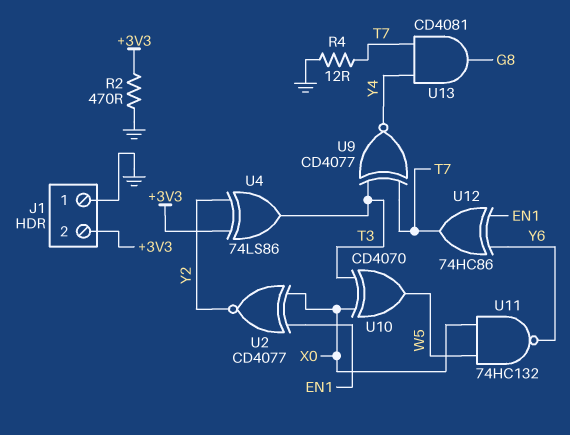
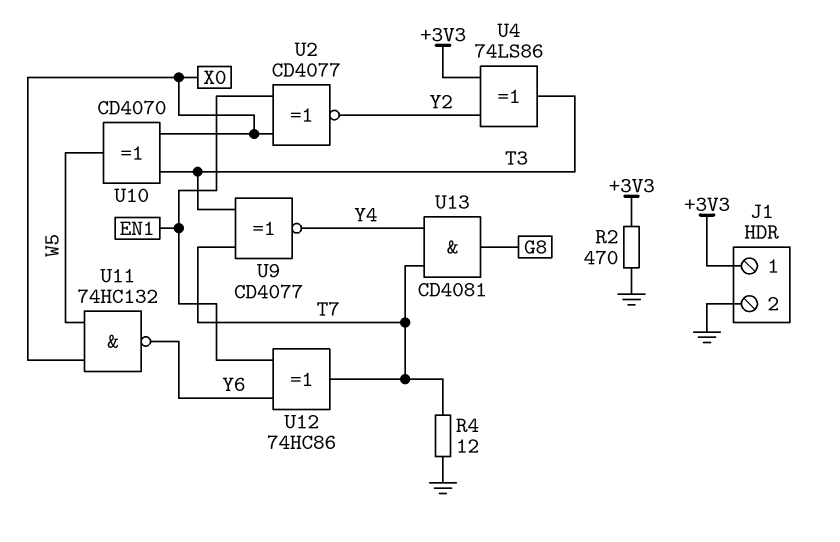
J1 pin 1: GND -> +3V3
J1 pin 2: +3V3 -> GND

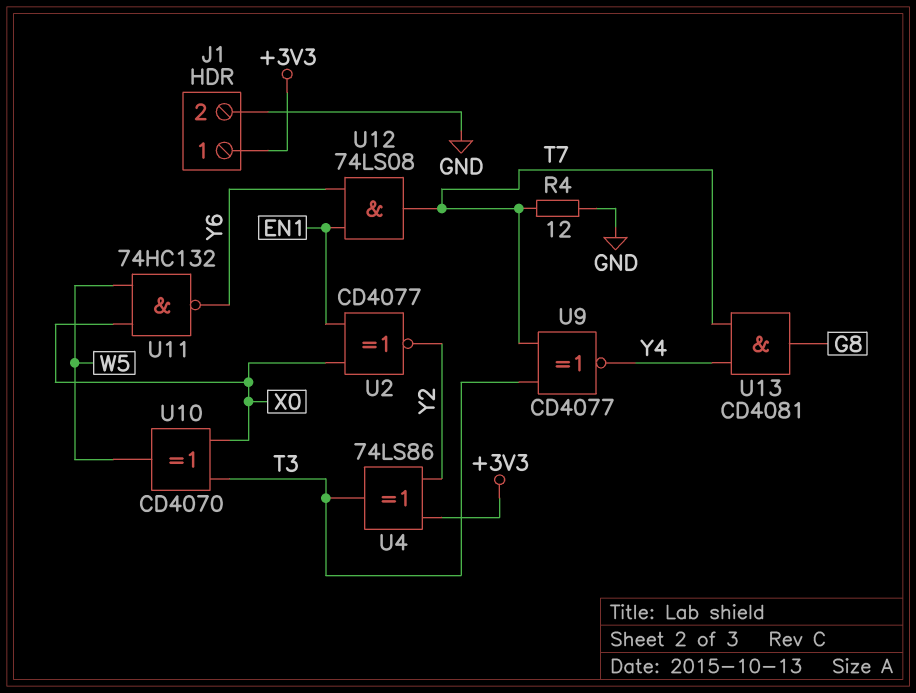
R2: 470 (+3V3, GND) -> none
U12: XOR 74HC86 (in EN1, in Y6, out T7) -> AND 74LS08 (in EN1, in Y6, out T7)

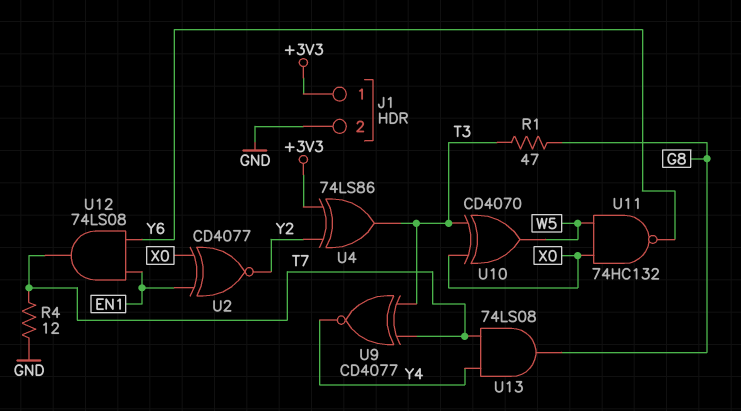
R1: none -> 47 (G8, T3)
U13: AND CD4081 (in T7, in Y4, out G8) -> AND 74LS08 (in T7, in Y4, out G8)

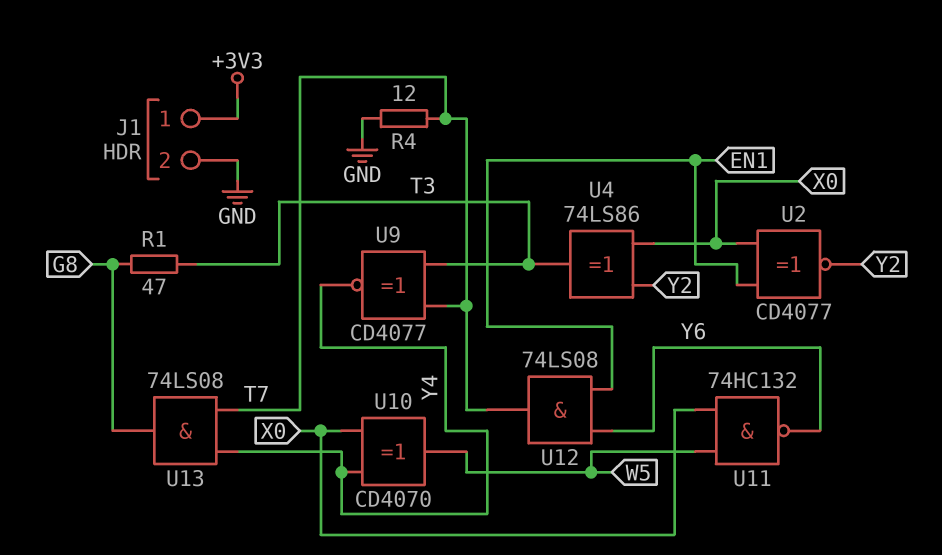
U4: XOR 74LS86 (in +3V3, in Y2, out T3) -> XOR 74LS86 (in X0, in Y2, out T3)
U10: XOR CD4070 (in T3, in X0, out W5) -> XOR CD4070 (in X0, in Y4, out W5)

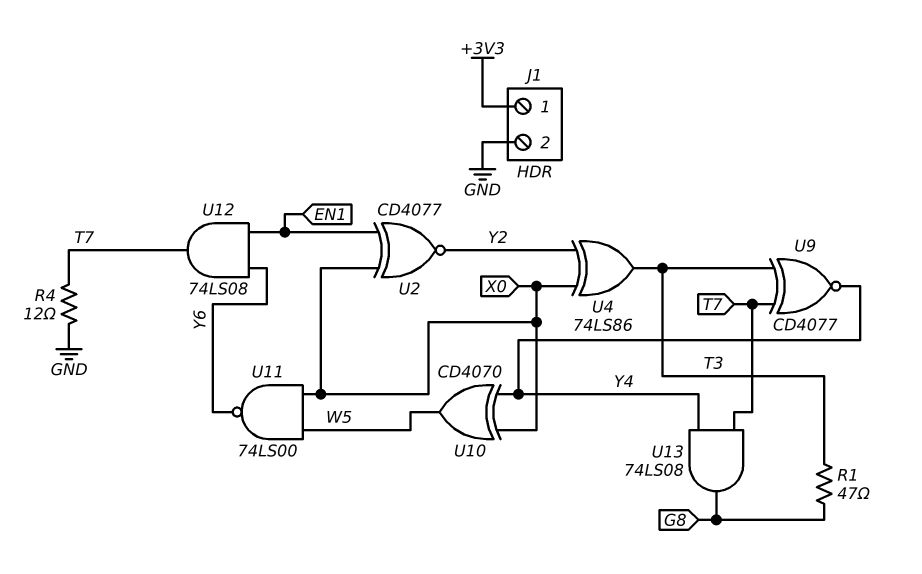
U11: NAND 74HC132 (in W5, in X0, out Y6) -> NAND 74LS00 (in W5, in X0, out Y6)

